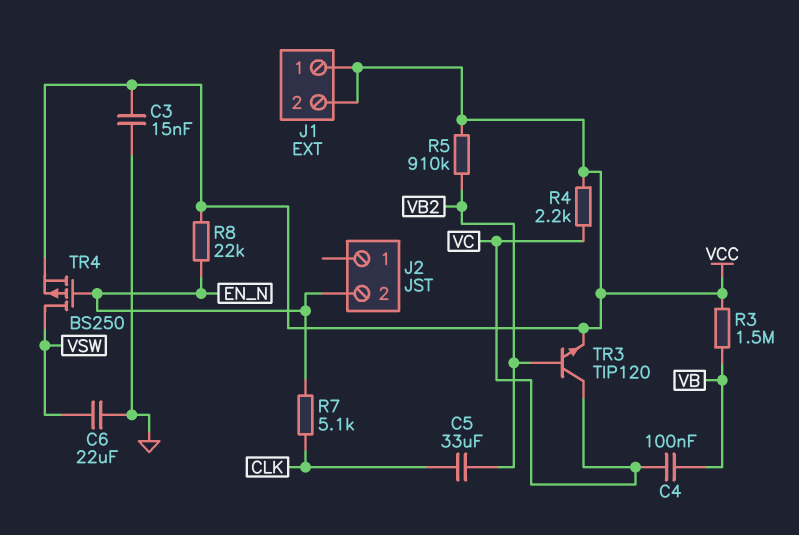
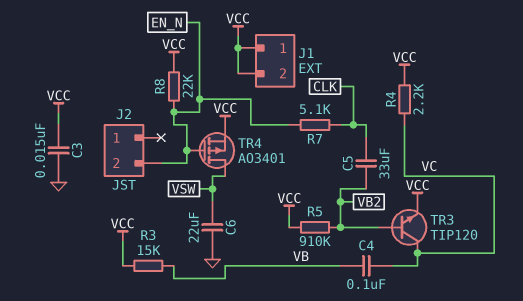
R3: 1.5M (VB, VCC) -> 15k (VB, VCC)
TR4: PMOS BS250 (G EN_N, D VSW, S VCC) -> PMOS AO3401 (G EN_N, D VSW, S VCC)

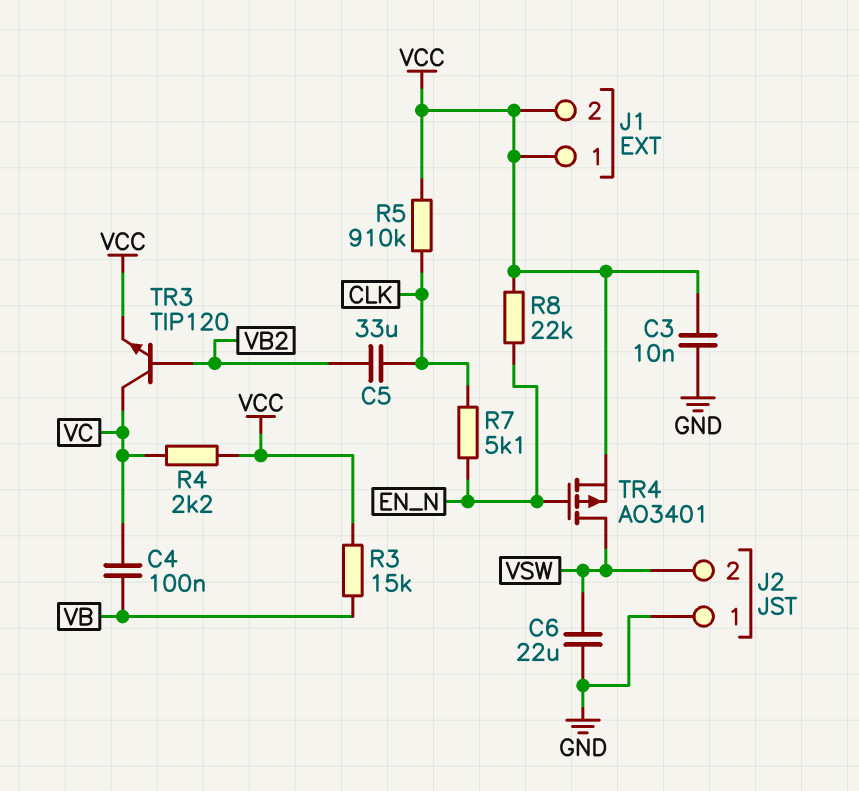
C3: 15nF (GND, VCC) -> 10nF (GND, VCC)
J2 pin 1: none -> GND
J2 pin 2: EN_N -> VSW
R5: 910k (VB2, VCC) -> 910k (CLK, VCC)

